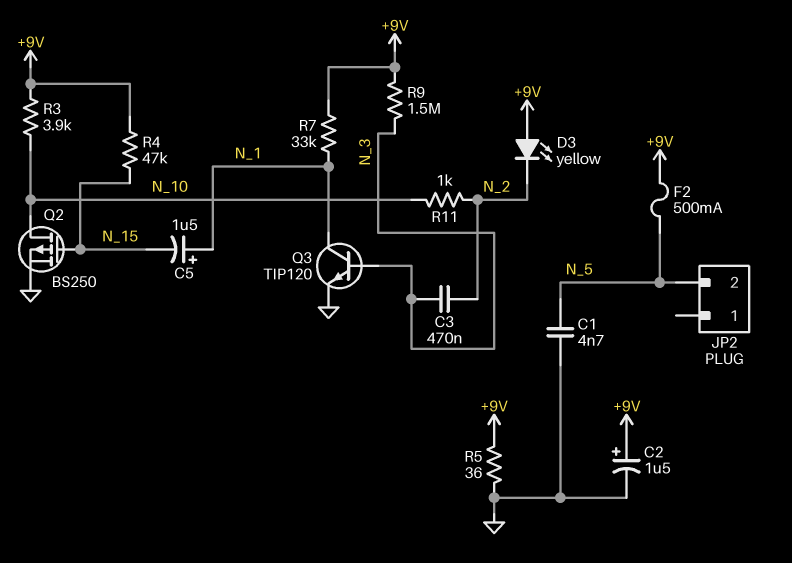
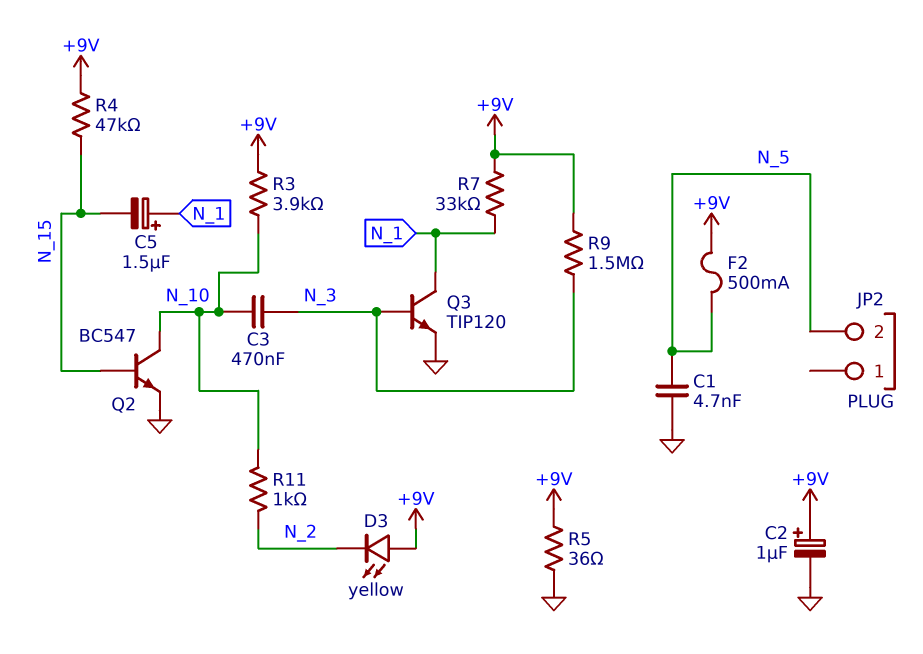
C2: 1.5uF (plus +9V, minus GND) -> 1uF (plus +9V, minus GND)
C3: 470nF (N_2, N_3) -> 470nF (N_3, N_10)
Q2: PMOS BS250 (G N_15, D N_10, S GND) -> NPN BC547 (B N_15, C N_10, E GND)

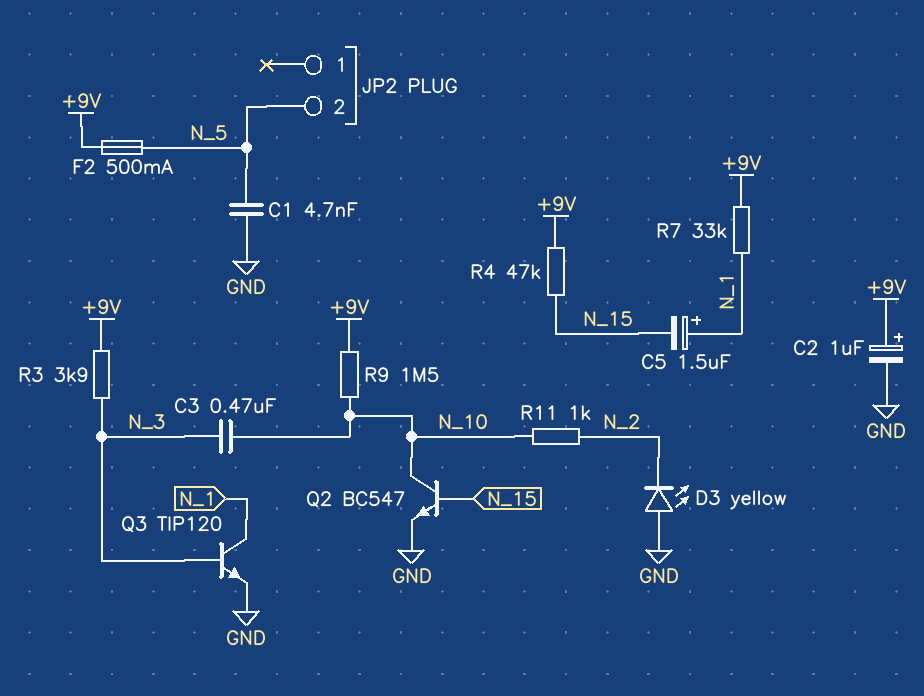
D3: LED yellow (A +9V, K N_2) -> LED yellow (A GND, K N_2)
R3: 3.9k (+9V, N_10) -> 3.9k (+9V, N_3)
R5: 36 (+9V, GND) -> none
R9: 1.5M (+9V, N_3) -> 1.5M (+9V, N_10)

